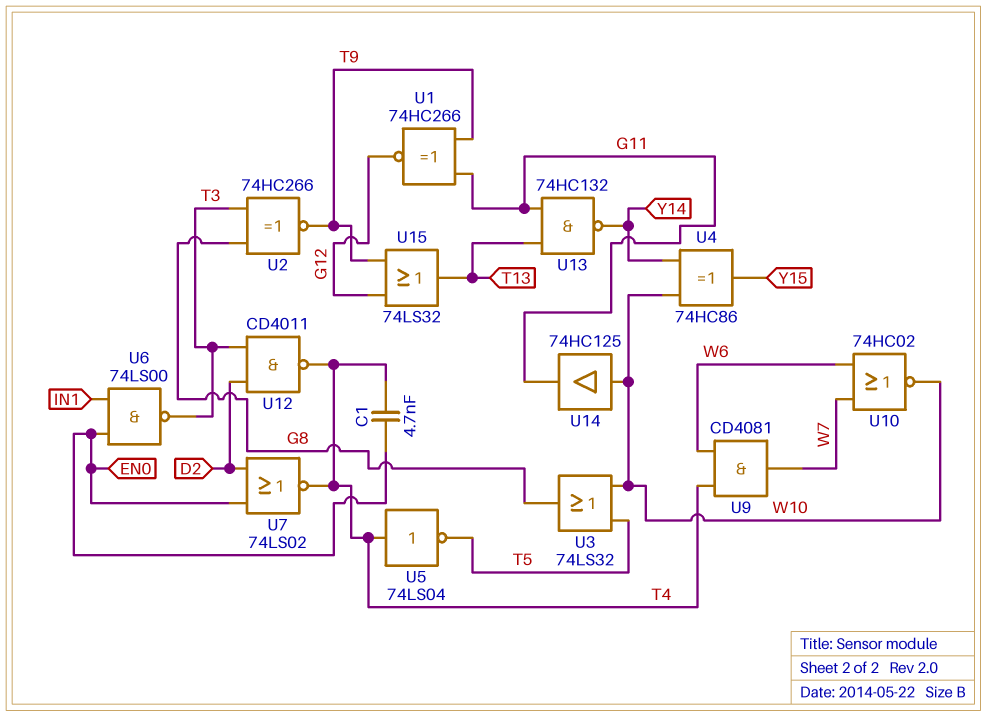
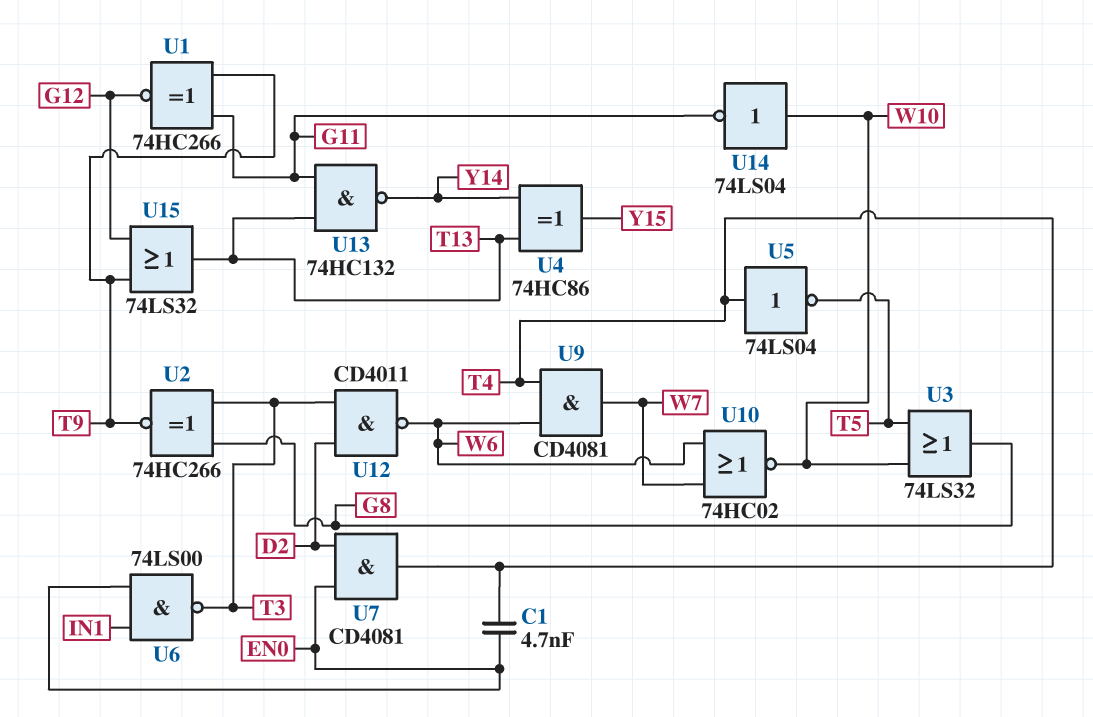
U4: XOR 74HC86 (in W10, in Y14, out Y15) -> XOR 74HC86 (in T13, in Y14, out Y15)
U7: NOR 74LS02 (in D2, in EN0, out T4) -> AND CD4081 (in D2, in EN0, out T4)
U12: NAND CD4011 (in D2, in T3, out T4) -> NAND CD4011 (in D2, in T3, out W6)
U14: buffer 74HC125 (in W10, out G11) -> NOT 74LS04 (in W10, out G11)

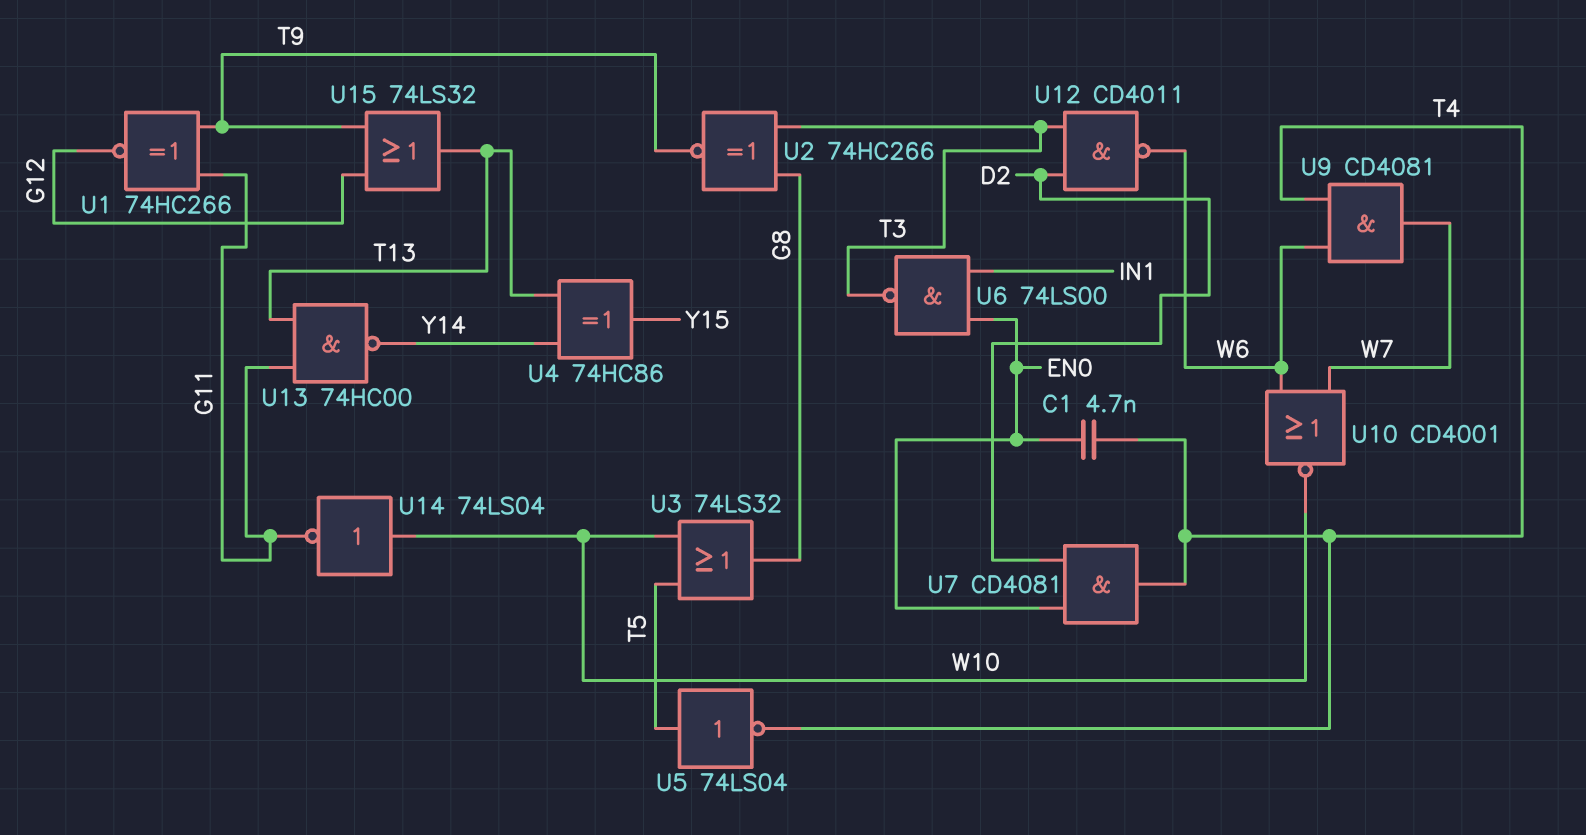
U5: NOT 74LS04 (in T4, out T5) -> NOT 74LS04 (in T5, out T4)
U10: NOR 74HC02 (in W6, in W7, out W10) -> NOR CD4001 (in W6, in W7, out W10)
U13: NAND 74HC132 (in G11, in T13, out Y14) -> NAND 74HC00 (in G11, in T13, out Y14)

